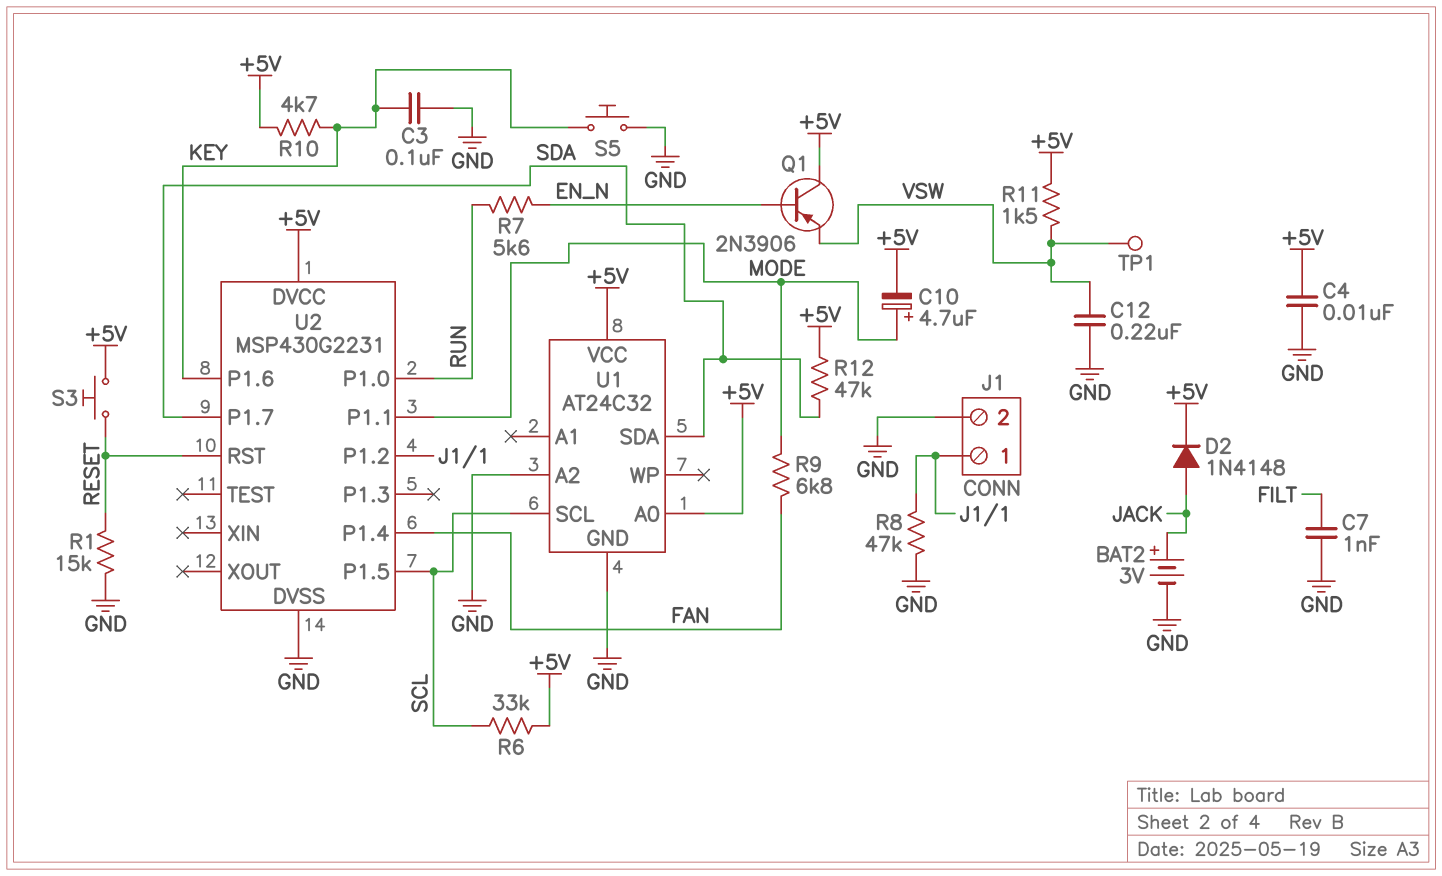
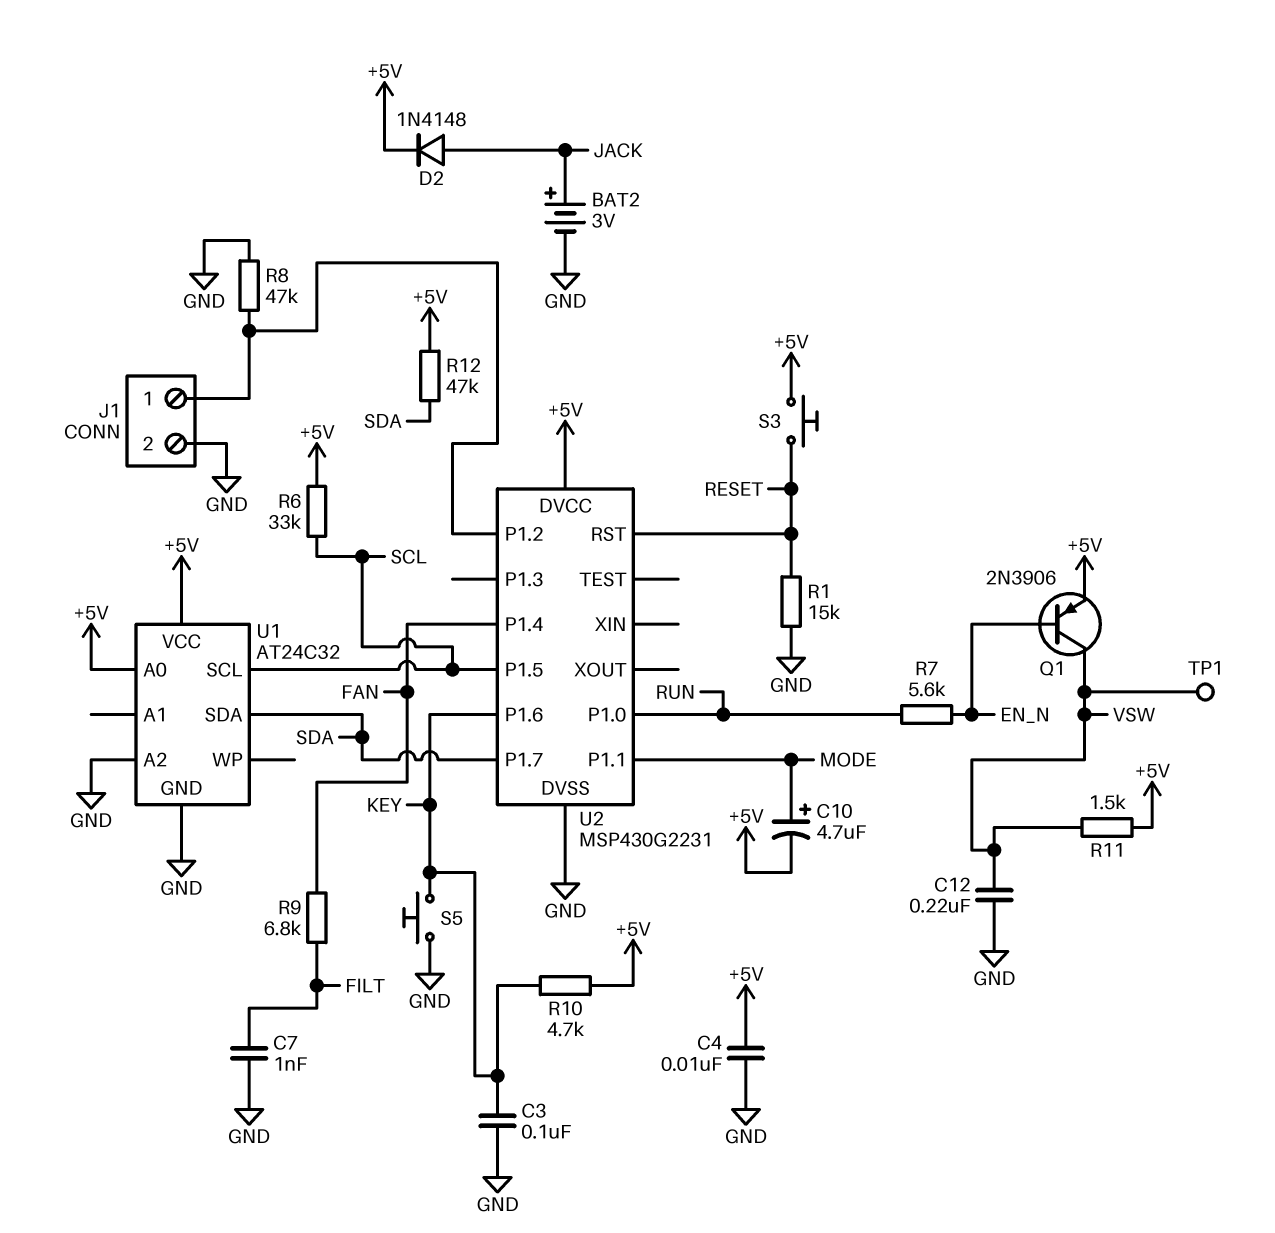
Q1: PNP 2N3906 (B EN_N, C +5V, E VSW) -> PNP 2N3906 (B EN_N, C VSW, E +5V)
R9: 6.8k (FAN, MODE) -> 6.8k (FAN, FILT)

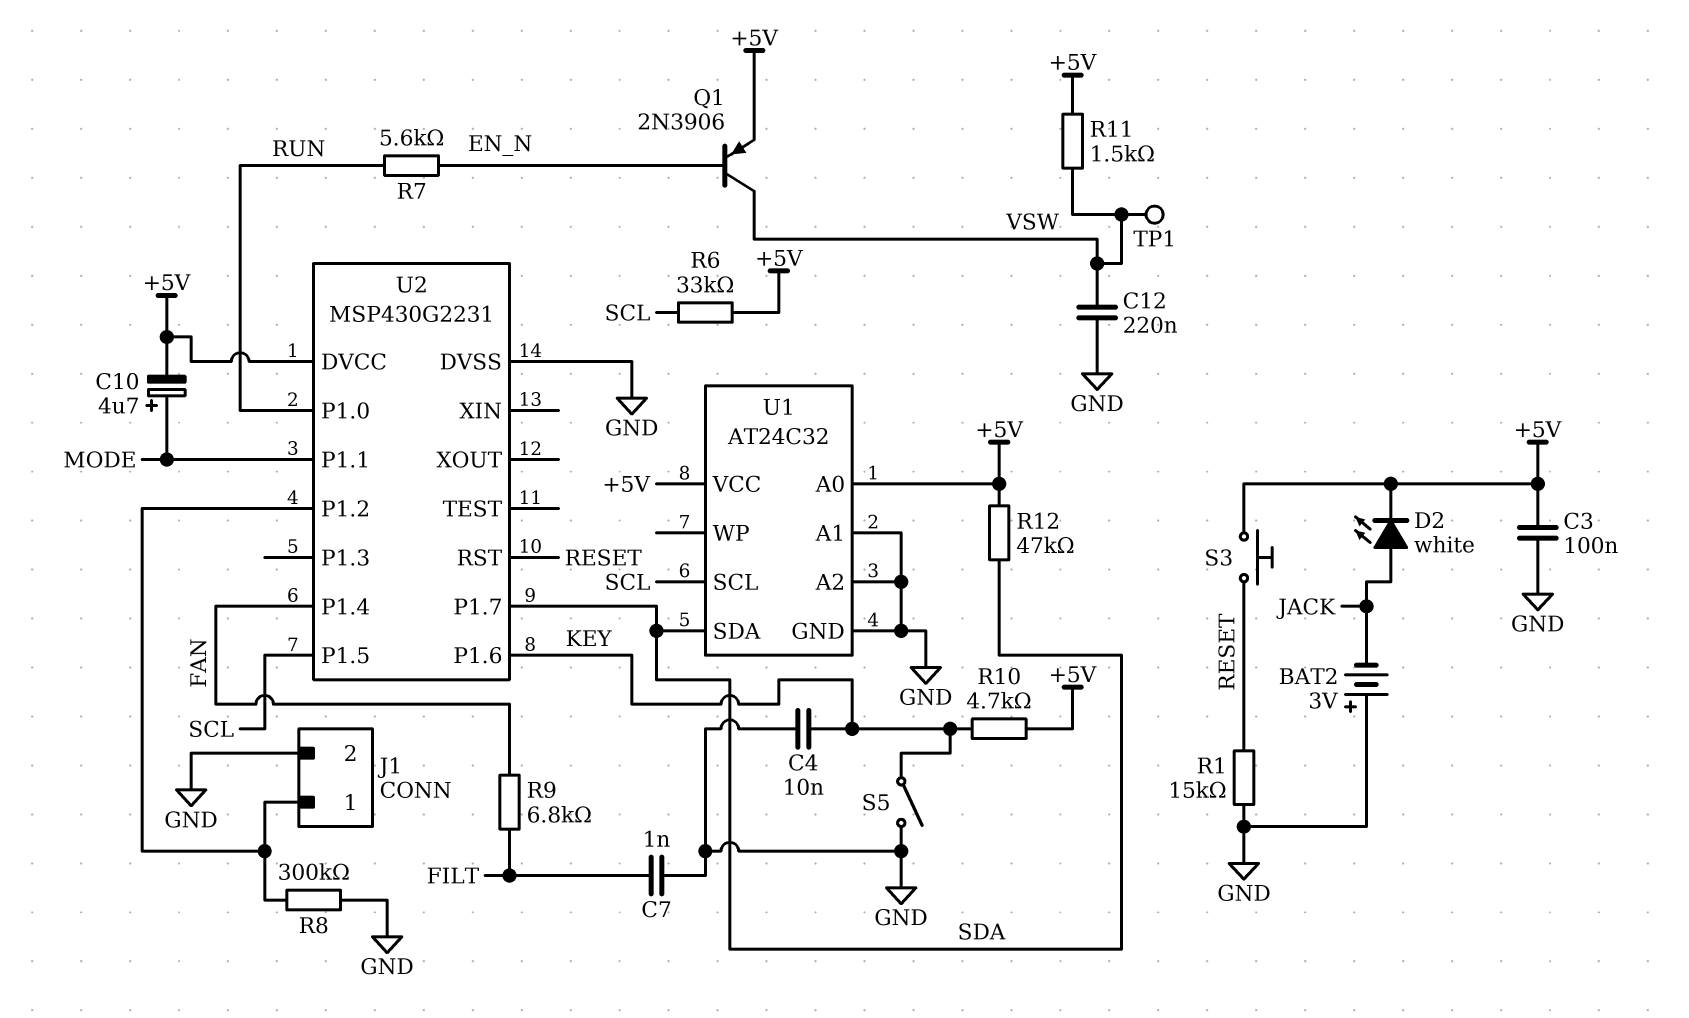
BAT2: 3V (plus JACK, minus GND) -> 3V (plus GND, minus JACK)
C3: 100nF (GND, KEY) -> 100nF (+5V, GND)
C4: 10nF (+5V, GND) -> 10nF (GND, KEY)
D2: diode 1N4148 (A JACK, K +5V) -> LED white (A JACK, K +5V)
R8: 47k (GND, J1/1) -> 300k (GND, J1/1)
S5: button (GND, KEY) -> switch (GND, KEY)
U1 pin A1: none -> GND

